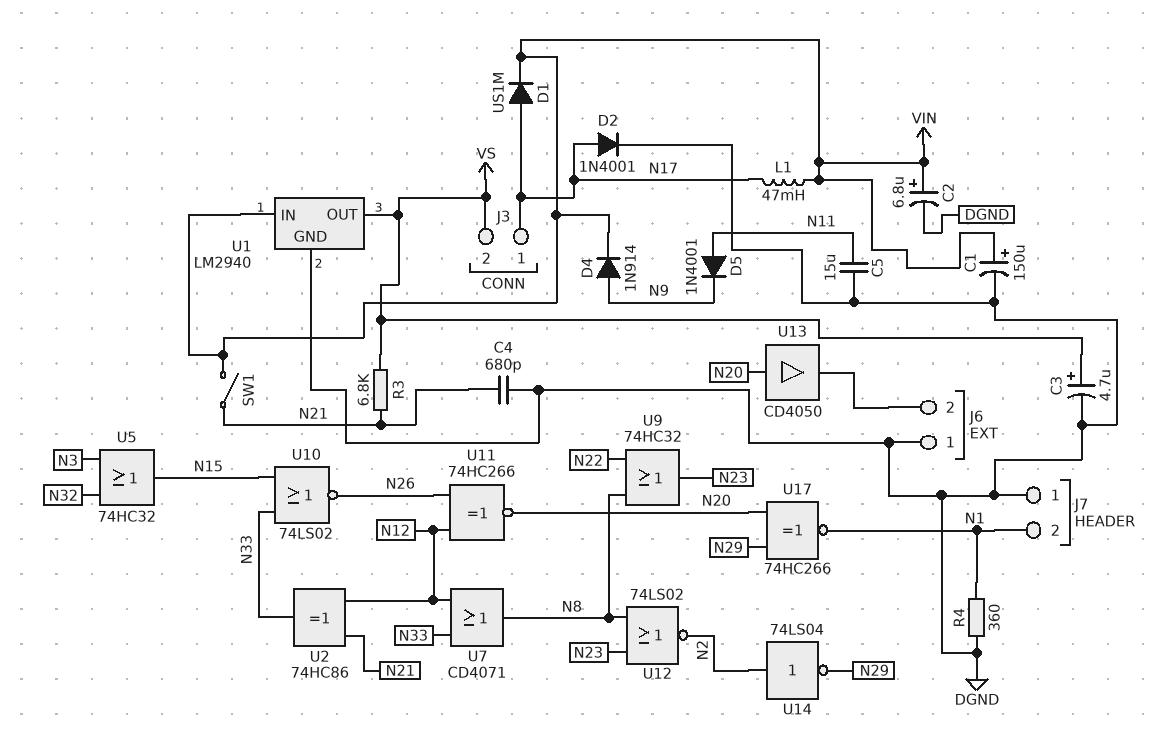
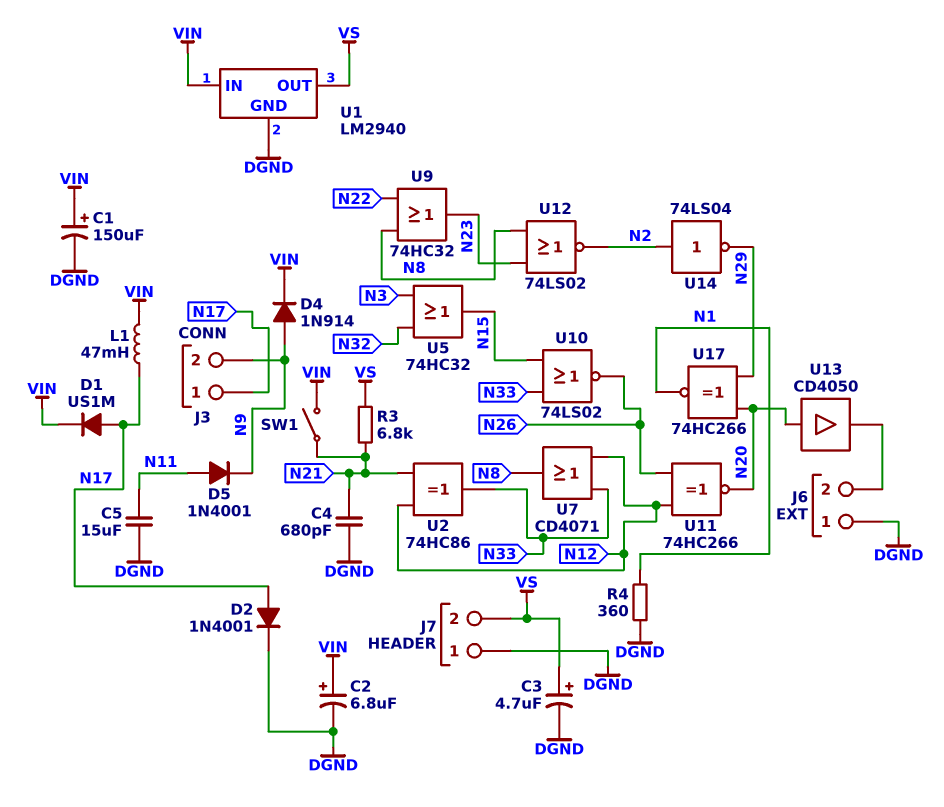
J3 pin 2: VS -> N9
J7 pin 2: N1 -> VS

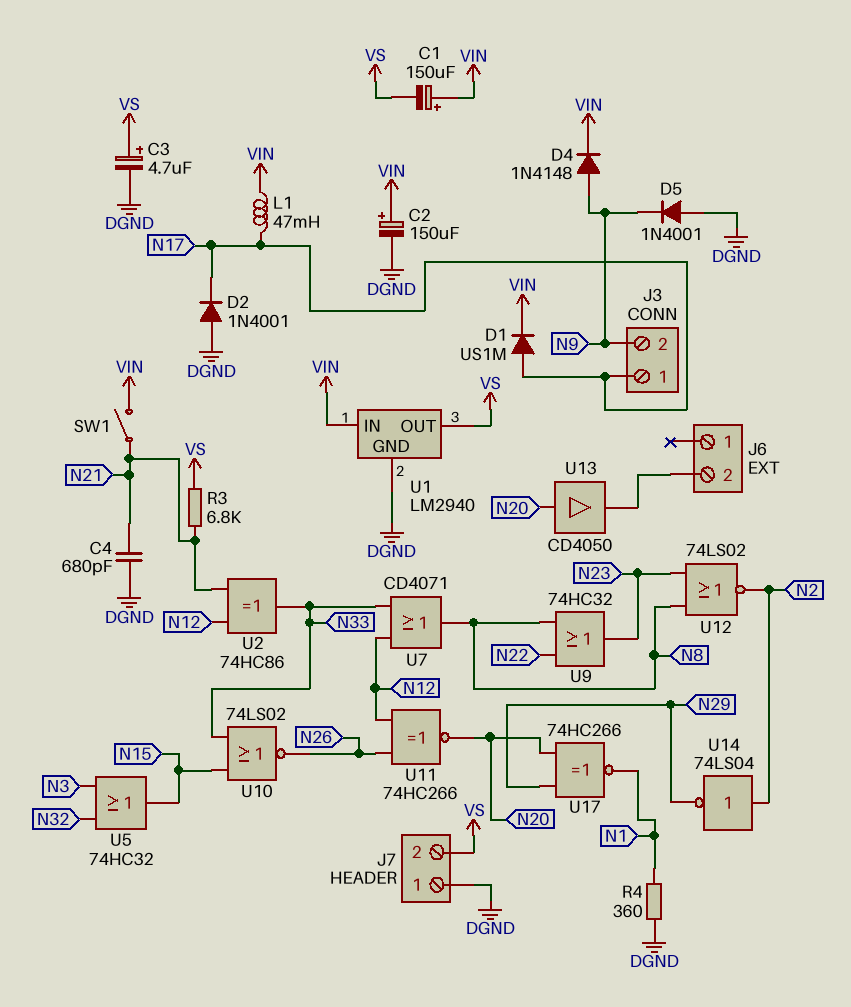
C1: 150uF (plus VIN, minus DGND) -> 150uF (plus VIN, minus VS)
C2: 6.8uF (plus VIN, minus DGND) -> 150uF (plus VIN, minus DGND)
C5: 15uF (DGND, N11) -> none
D2: diode 1N4001 (A N17, K DGND) -> diode 1N4001 (A DGND, K N17)
D4: diode 1N914 (A N9, K VIN) -> diode 1N4148 (A N9, K VIN)
D5: diode 1N4001 (A N11, K N9) -> diode 1N4001 (A DGND, K N9)
J6 pin 1: DGND -> none

